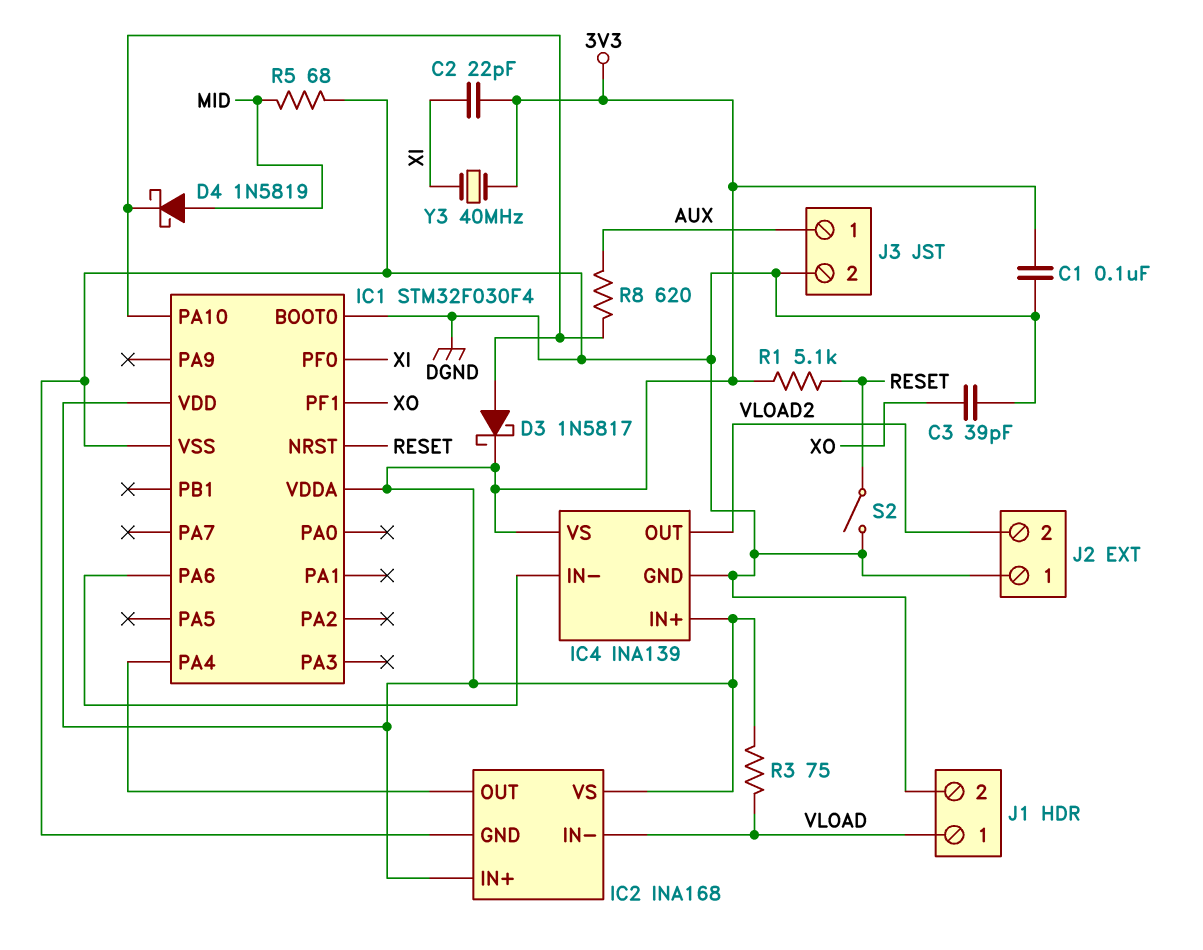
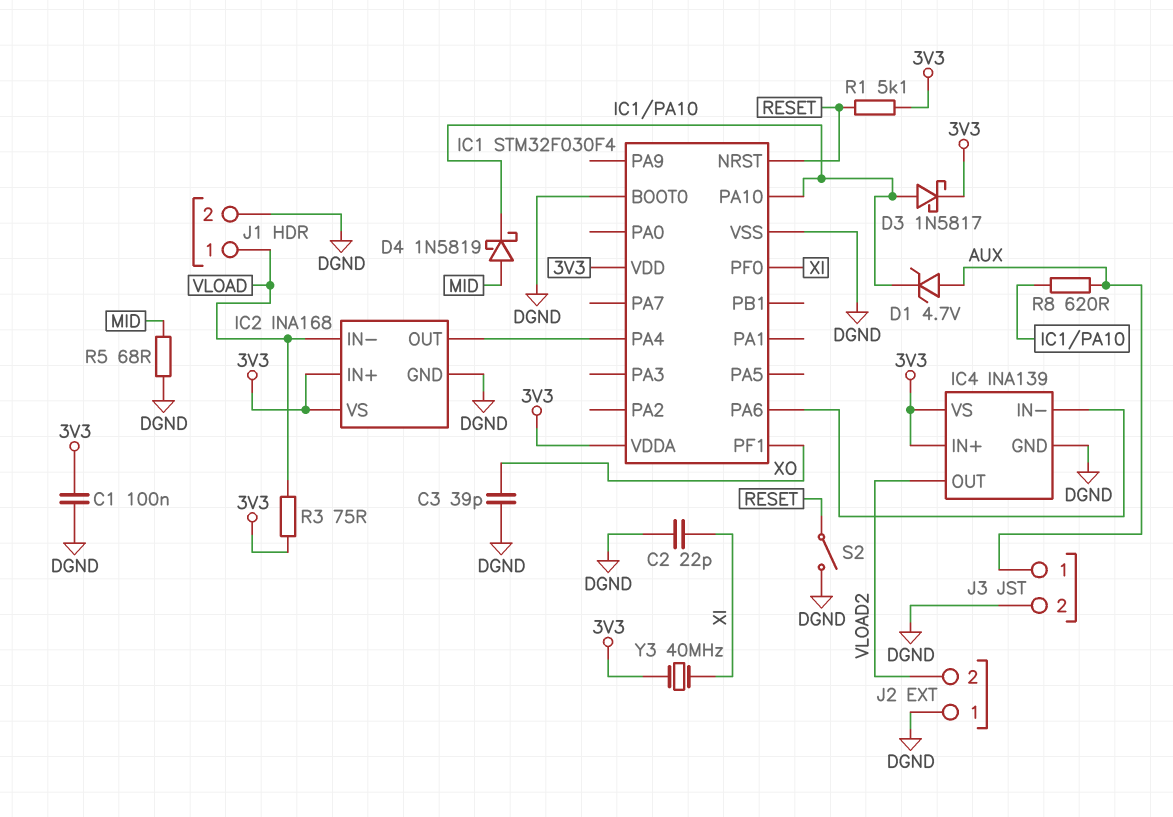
C2: 22pF (3V3, XI) -> 22pF (DGND, XI)
D1: none -> zener 4.7V (A AUX, K IC1/PA10)

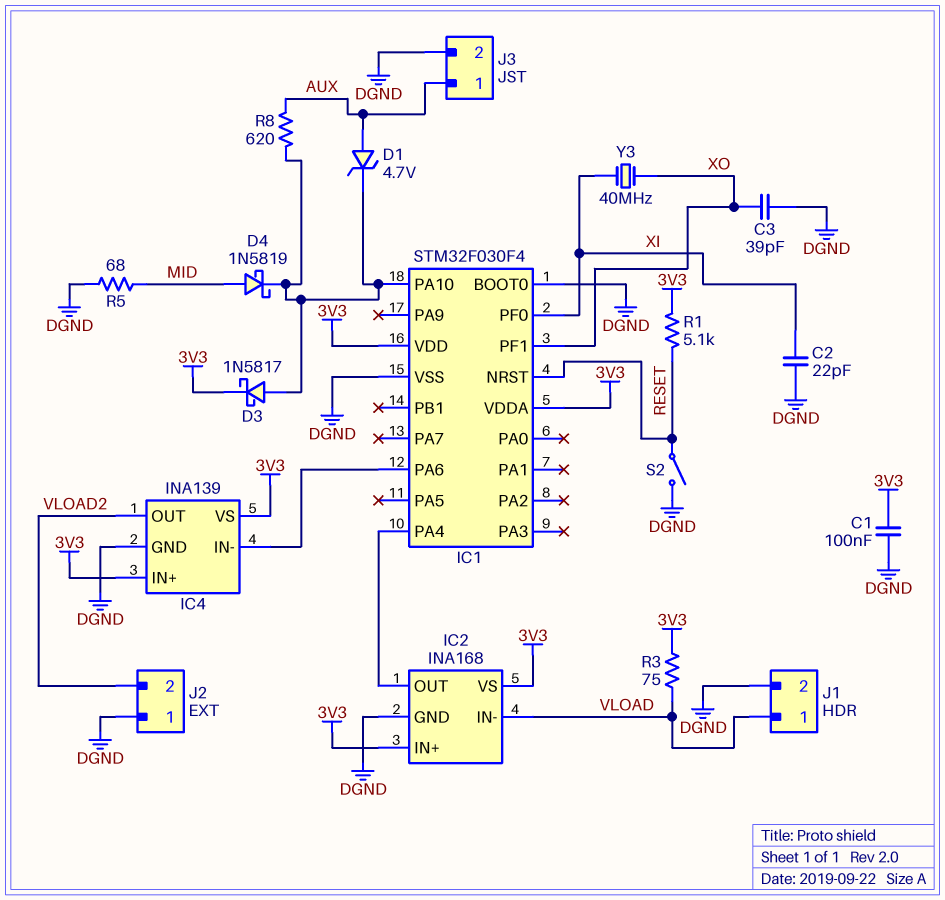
Y3: 40MHz (3V3, XI) -> 40MHz (XI, XO)

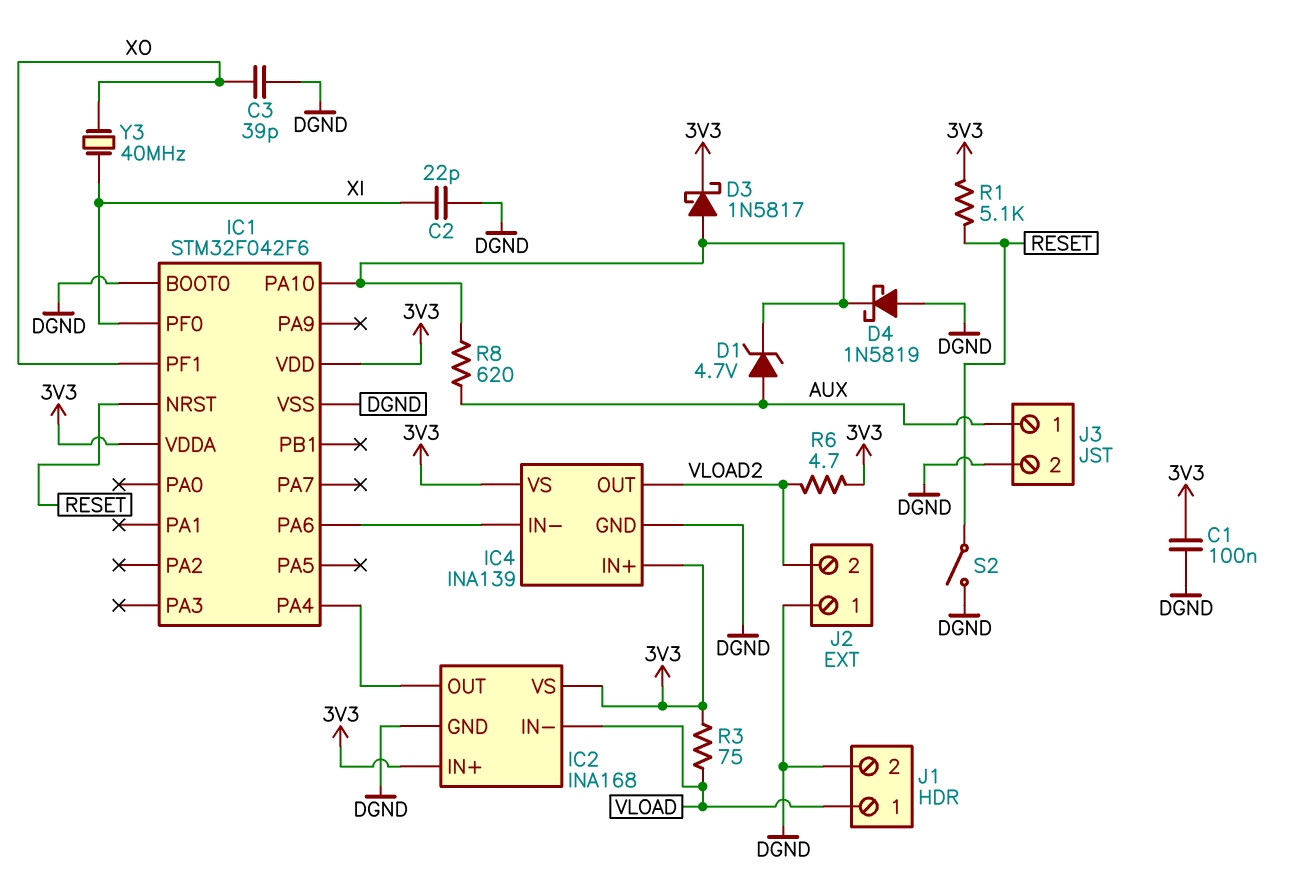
D4: schottky 1N5819 (A MID, K IC1/PA10) -> schottky 1N5819 (A DGND, K IC1/PA10)
IC1: STM32F030F4 -> STM32F042F6
R5: 68 (DGND, MID) -> none
R6: none -> 4.7 (3V3, VLOAD2)

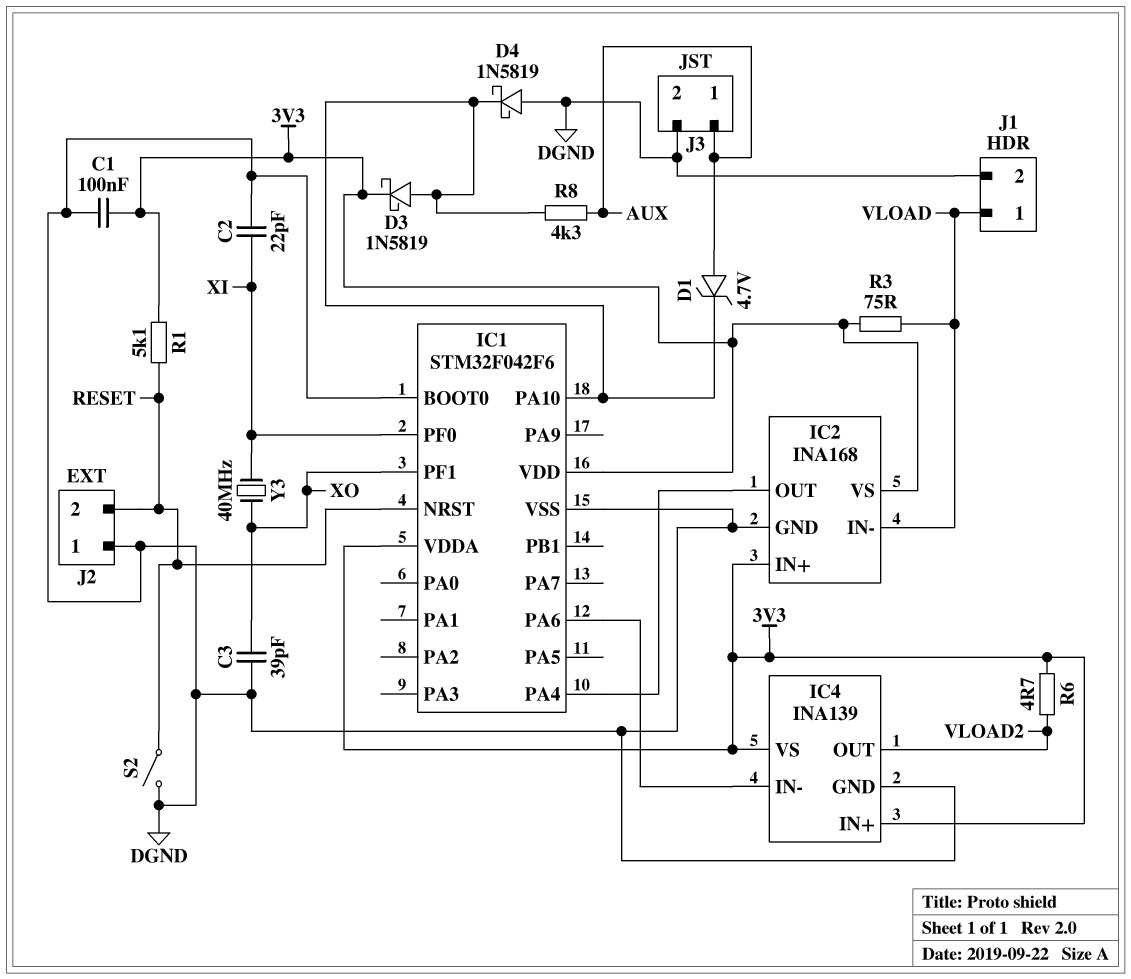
D3: schottky 1N5817 (A IC1/PA10, K 3V3) -> schottky 1N5819 (A IC1/PA10, K 3V3)
J2 pin 2: VLOAD2 -> RESET
R8: 620 (AUX, IC1/PA10) -> 4.3k (AUX, IC1/PA10)

